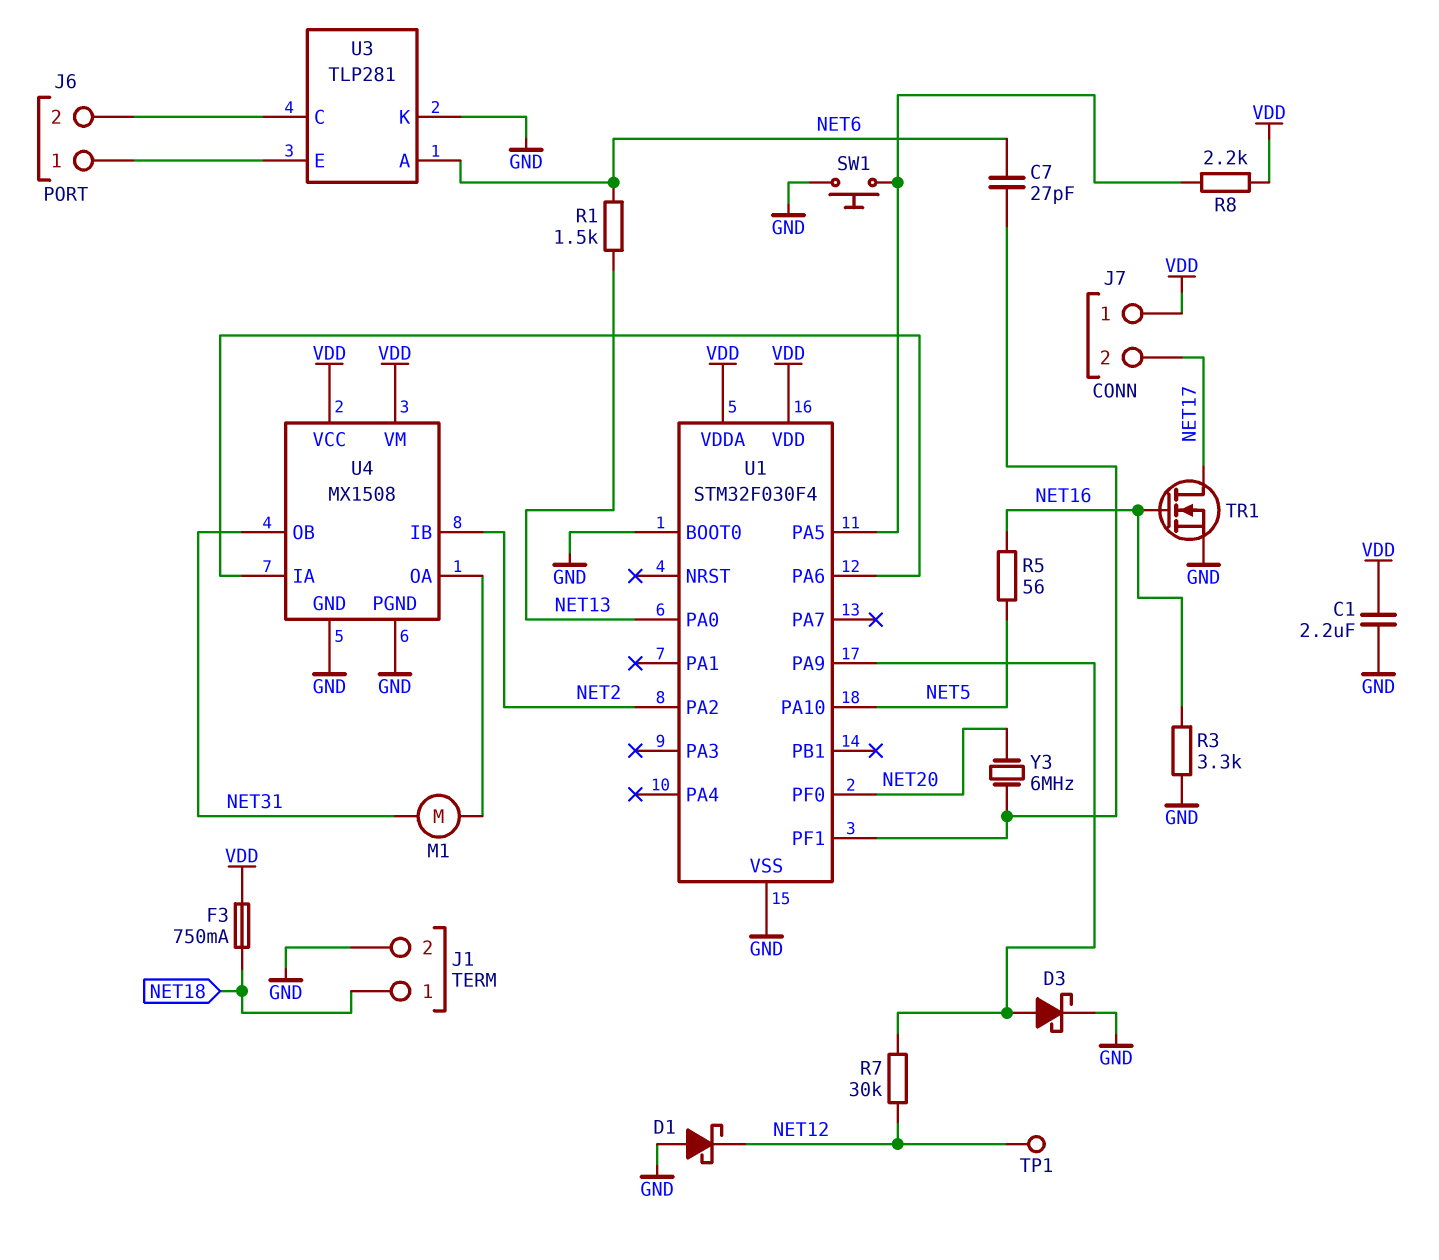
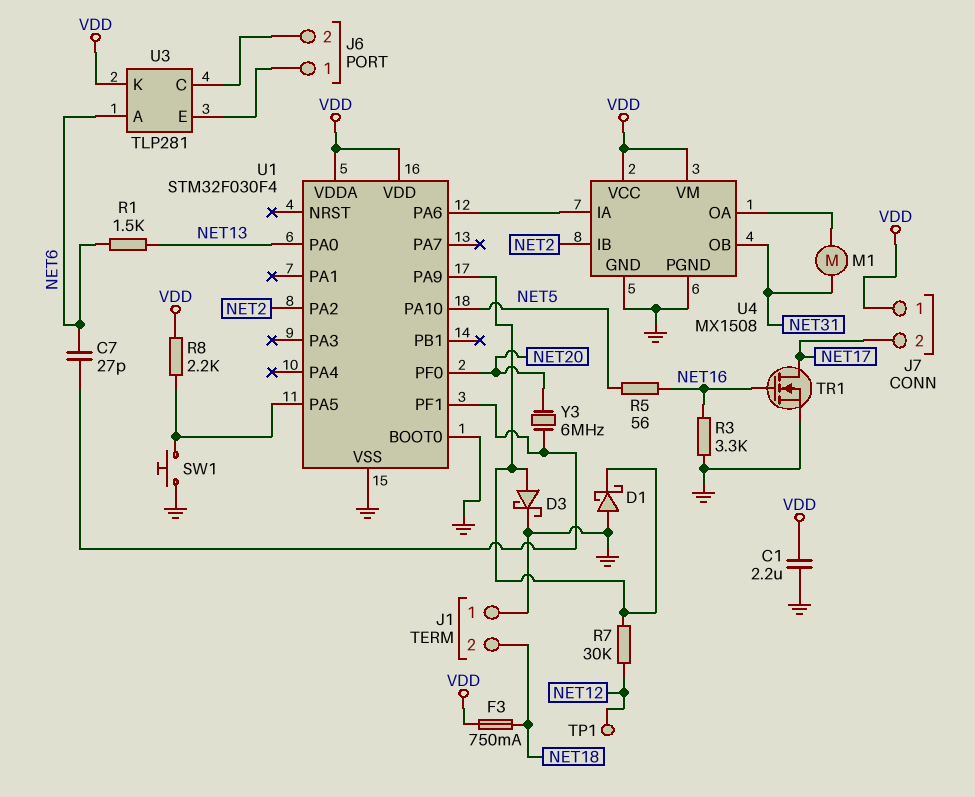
D1: schottky (A GND, K NET12) -> schottky (A GND, K U1/PA9)
J1 pin 1: NET18 -> GND
J1 pin 2: GND -> NET18
U3 pin K: GND -> VDD

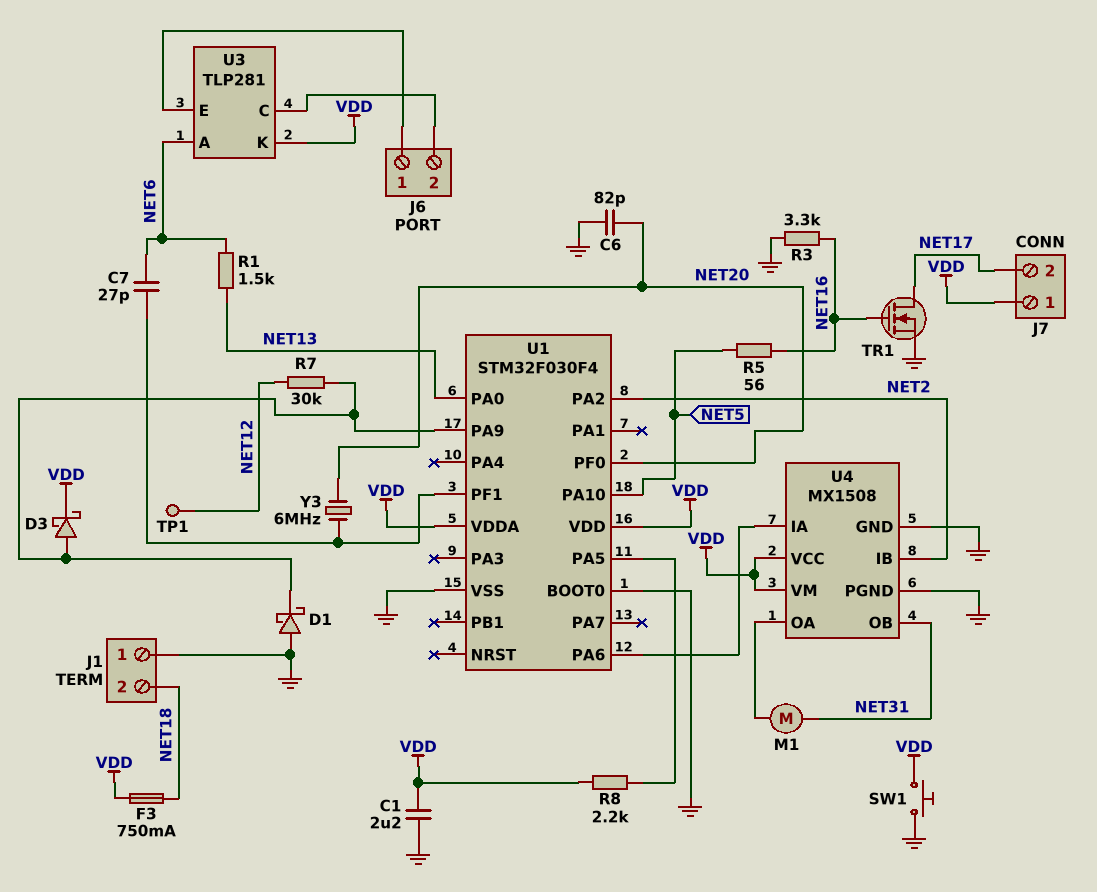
C6: none -> 82pF (GND, NET20)
D3: schottky (A U1/PA9, K GND) -> schottky (A U1/PA9, K VDD)
SW1: button (GND, U1/PA5) -> button (GND, VDD)

